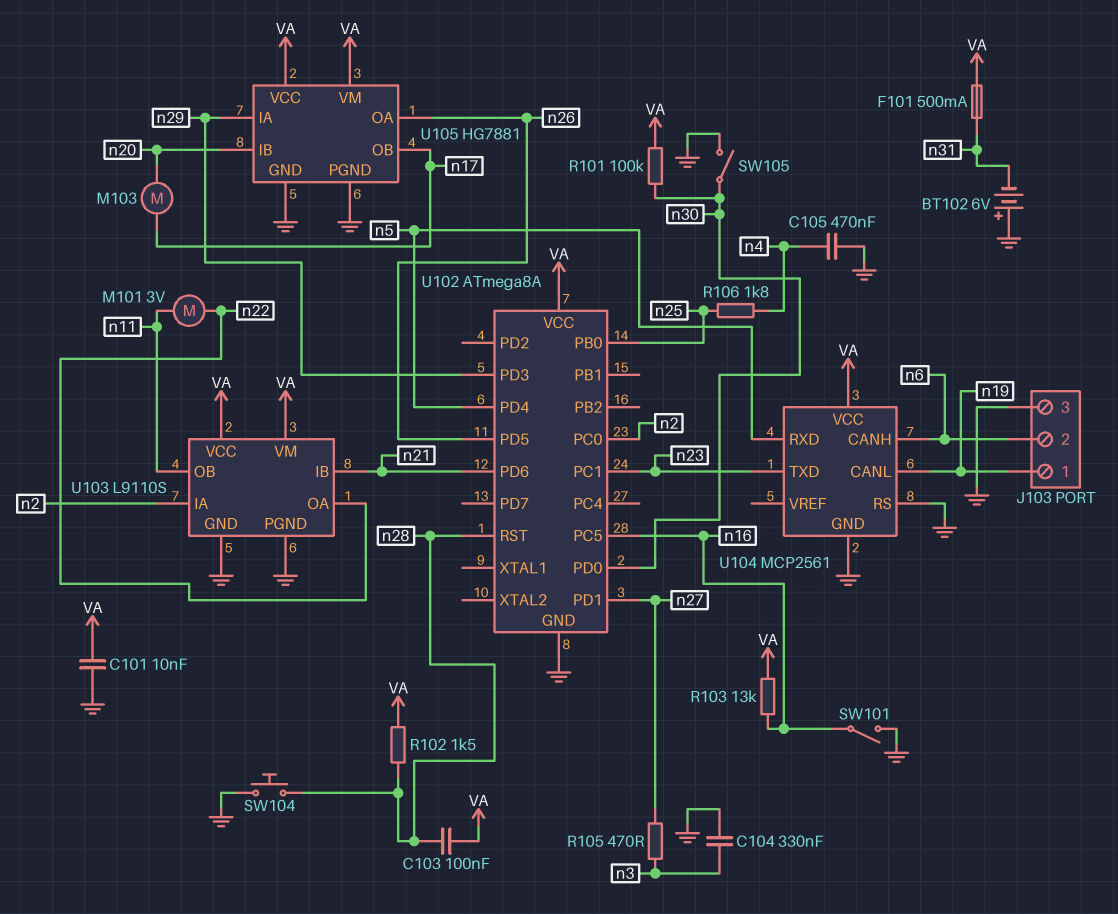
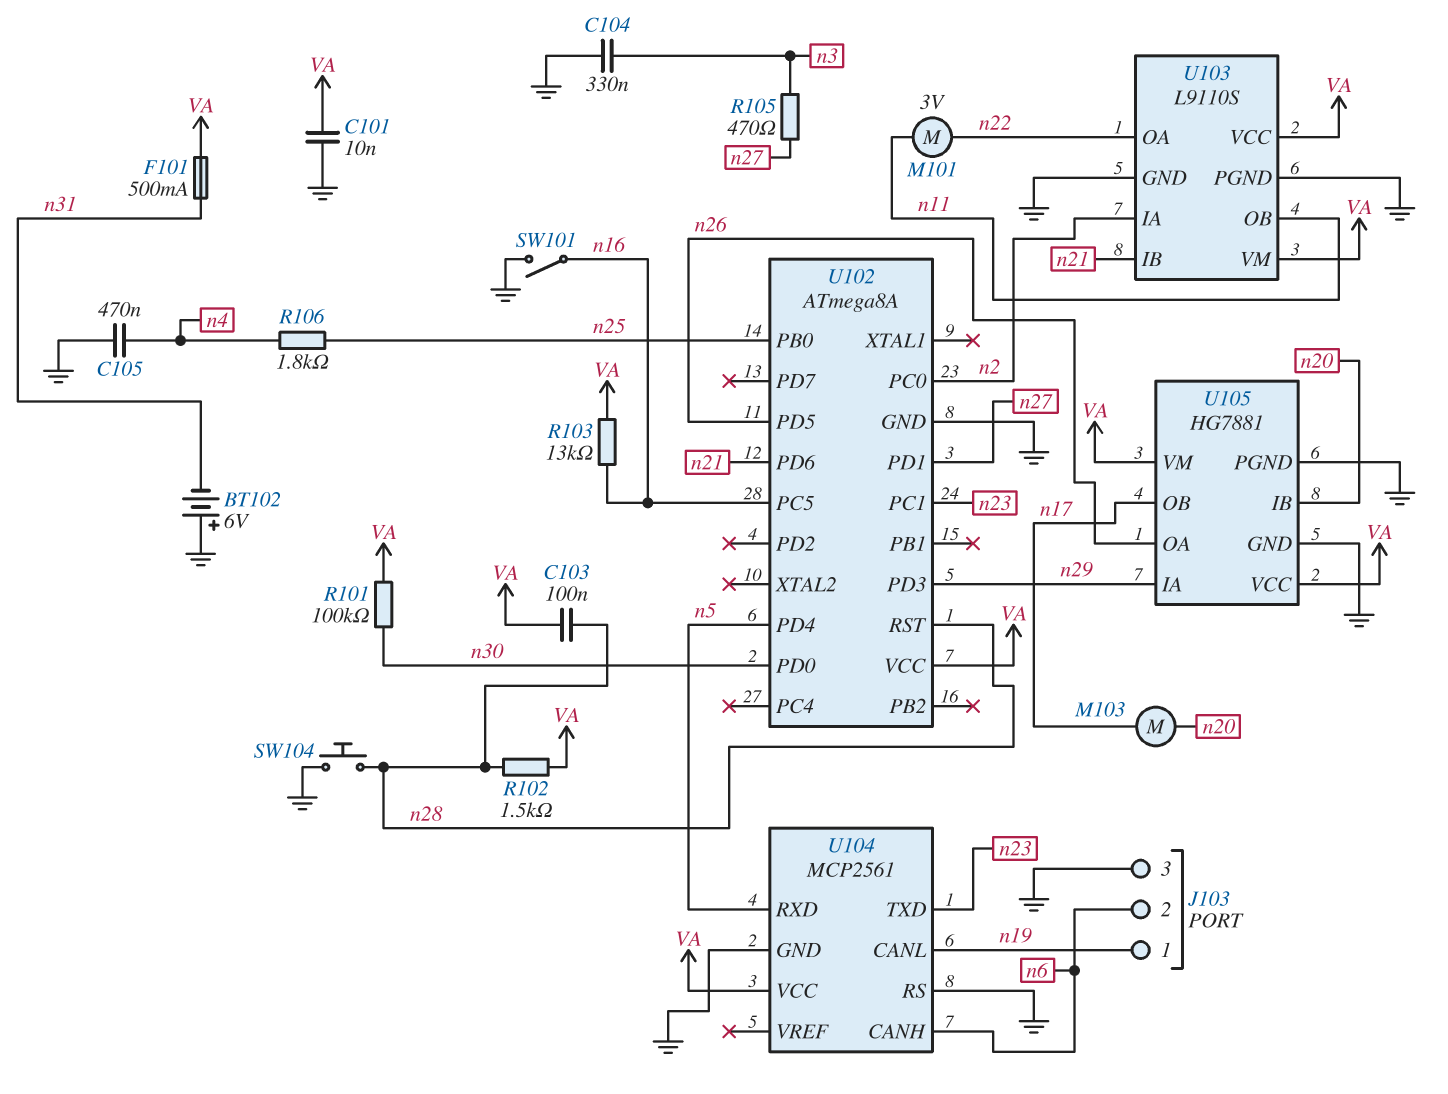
SW105: switch (GND, n30) -> none

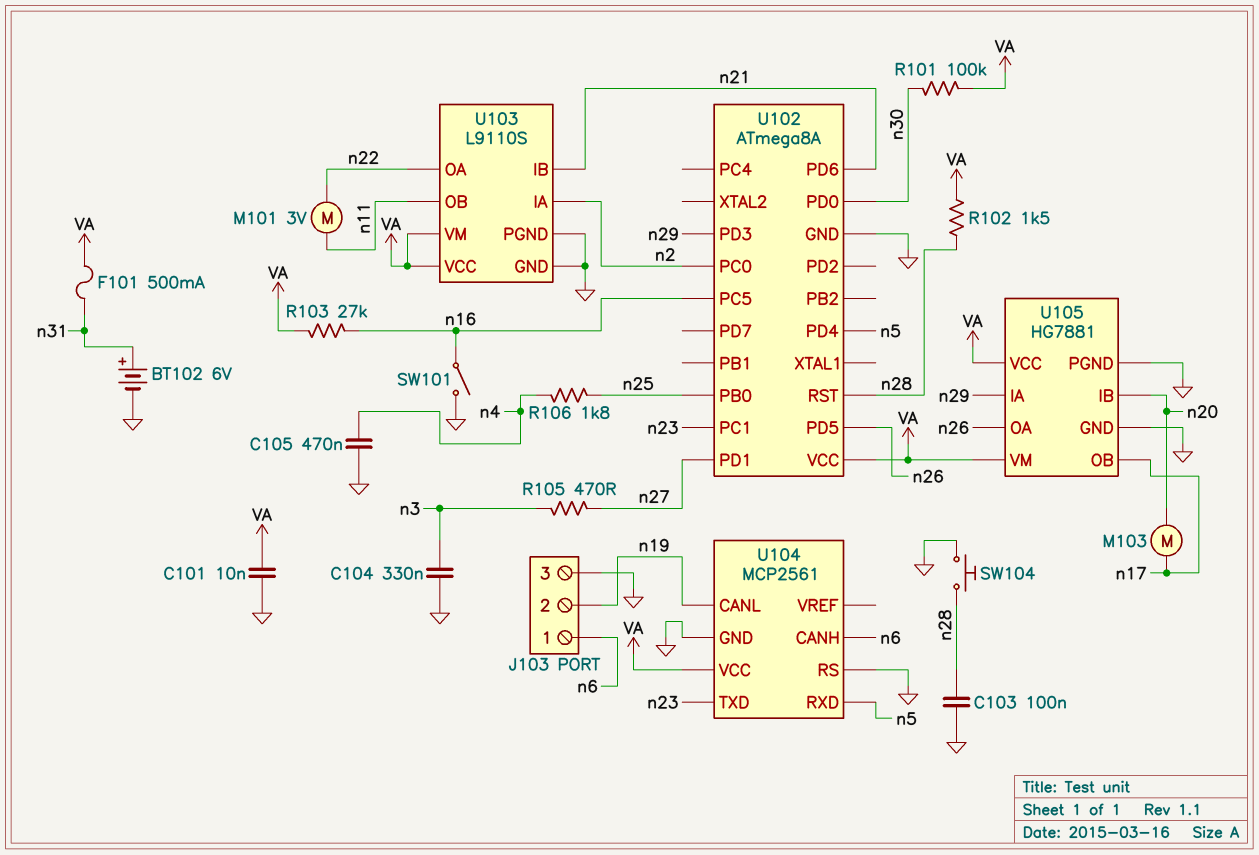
BT102: 6V (plus GND, minus n31) -> 6V (plus n31, minus GND)
C103: 100nF (VA, n28) -> 100nF (GND, n28)
J103 pin 1: n19 -> n6
J103 pin 2: n6 -> n19
R103: 13k (VA, n16) -> 27k (VA, n16)

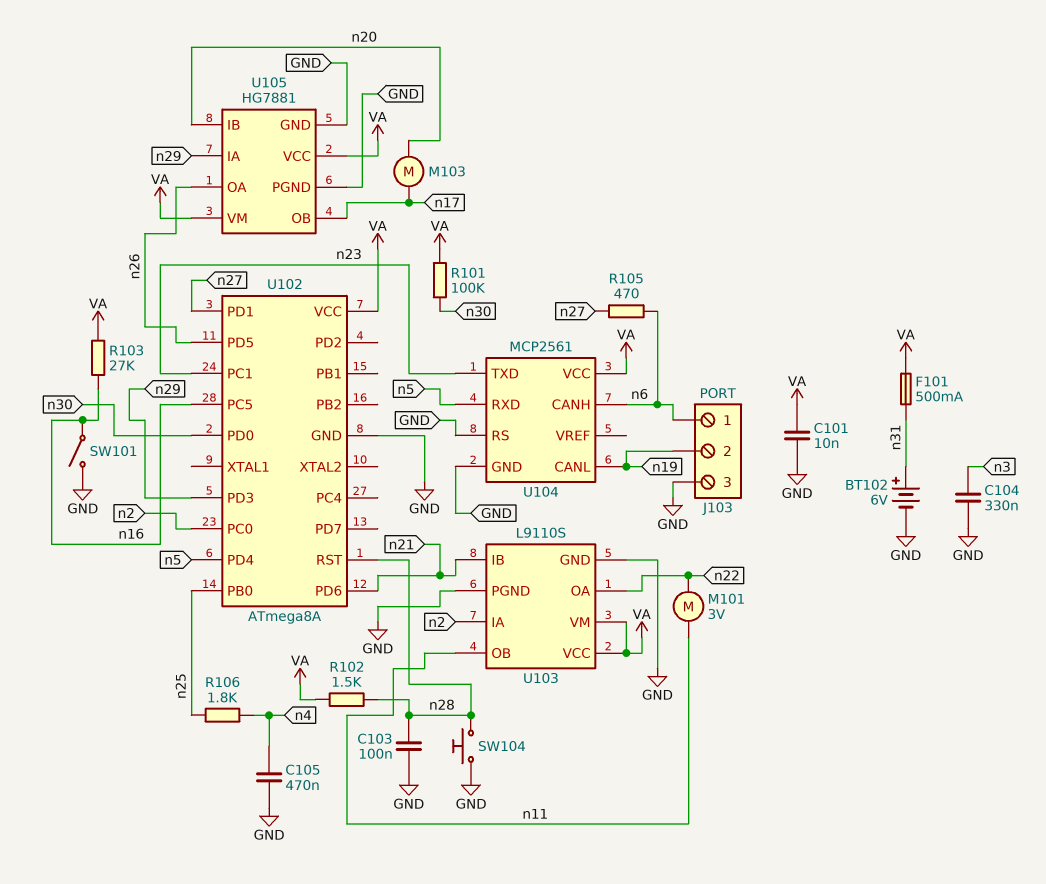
R105: 470 (n3, n27) -> 470 (n6, n27)

